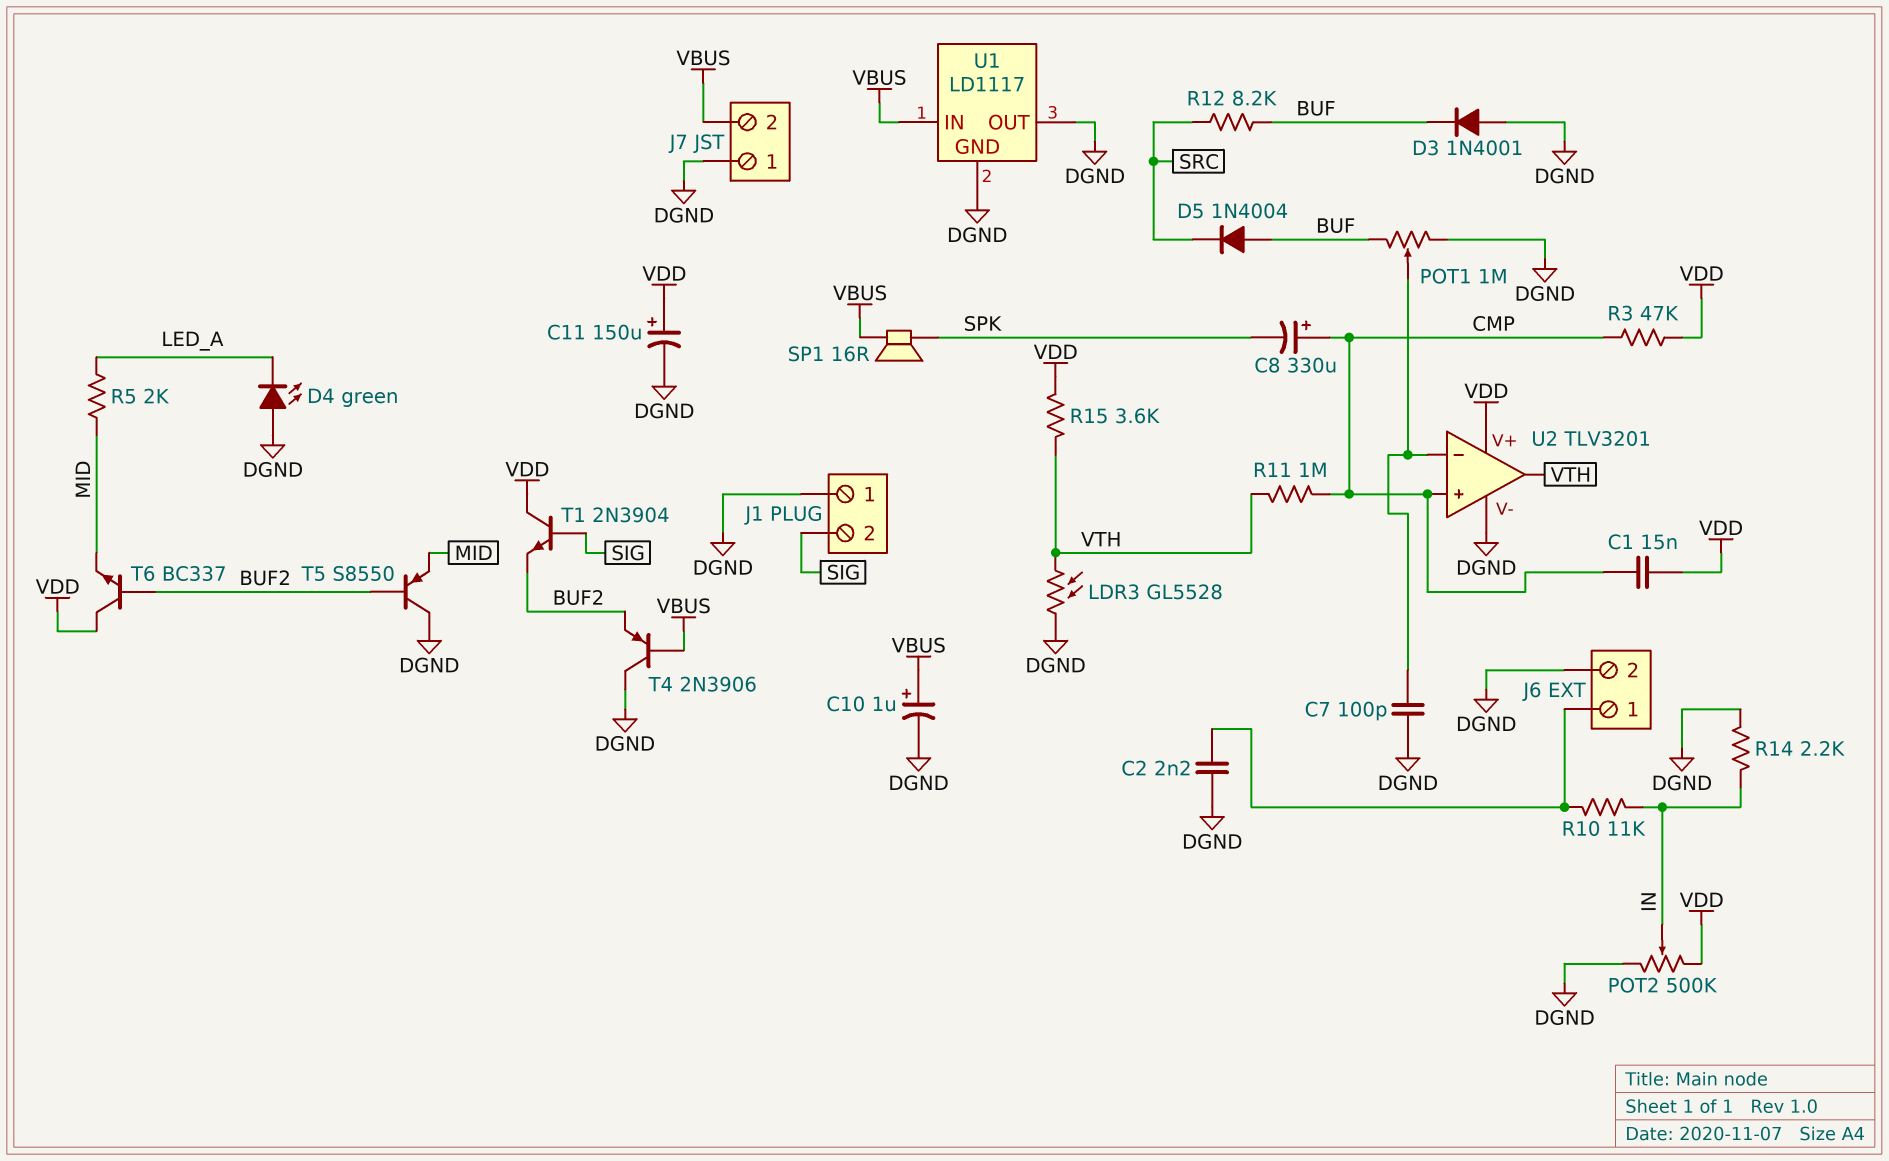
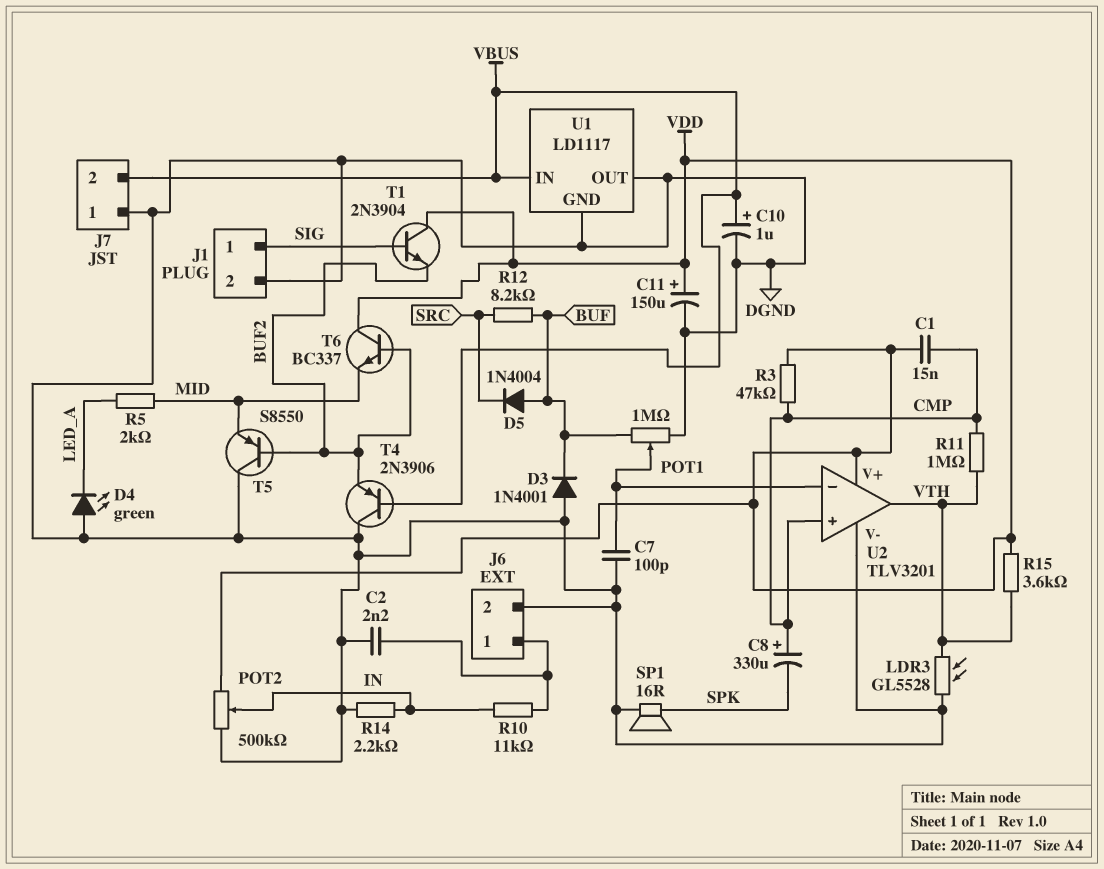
J1 pin 1: DGND -> SIG
J1 pin 2: SIG -> DGND
SP1: speaker 16R (SPK, VBUS) -> speaker 16R (DGND, SPK)

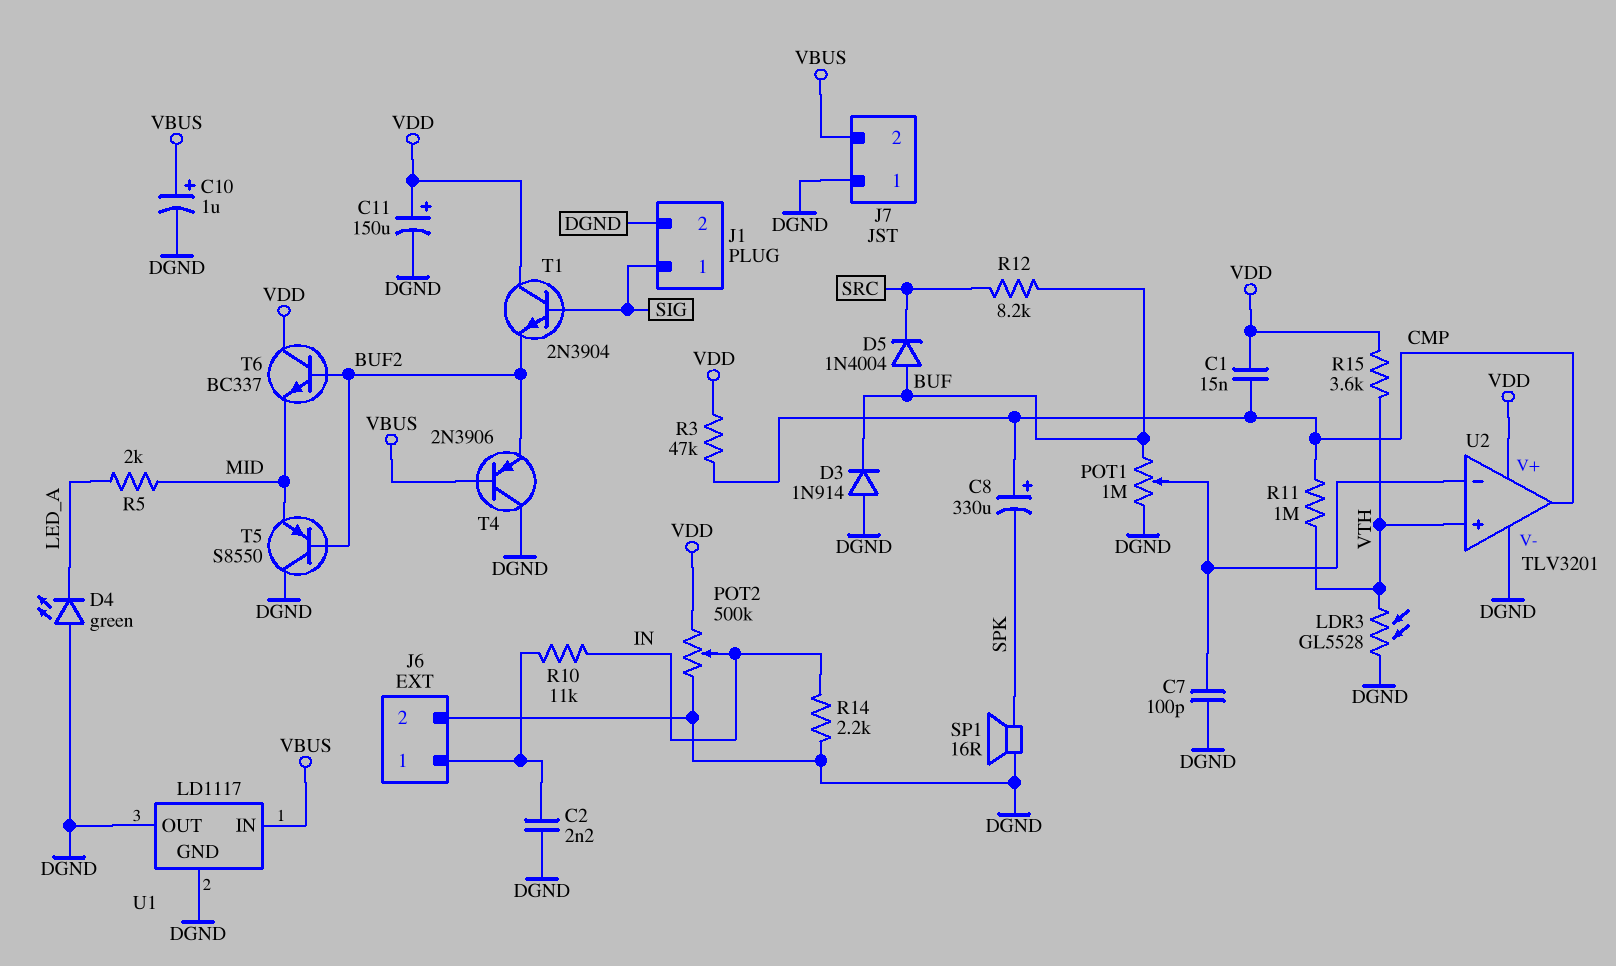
D3: diode 1N4001 (A DGND, K BUF) -> diode 1N914 (A DGND, K BUF)
U2 pin in+: CMP -> VTH
U2 pin out: VTH -> CMP

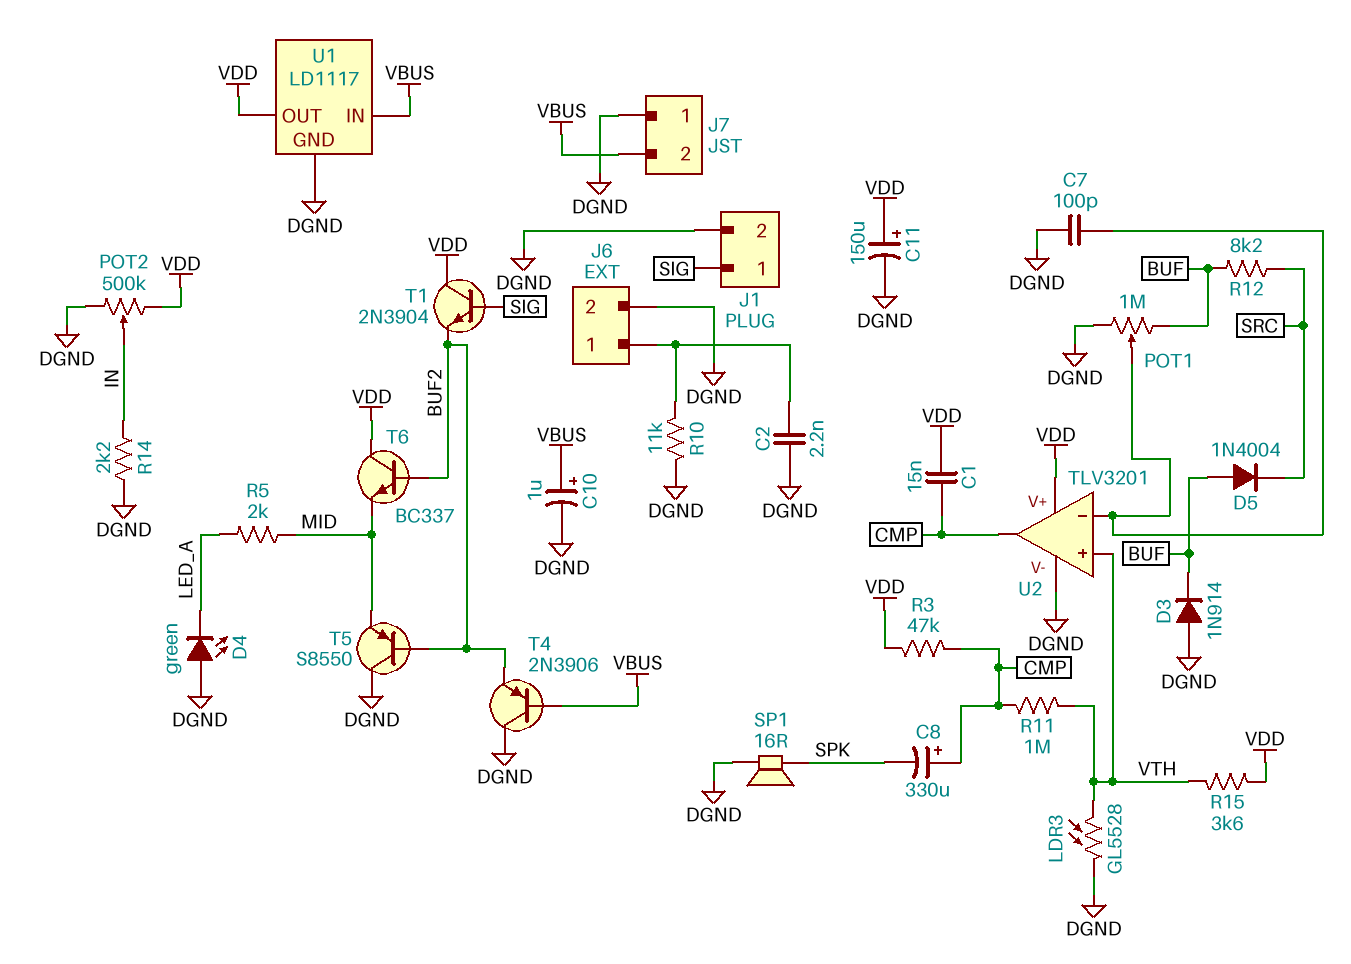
R10: 11k (IN, J6/1) -> 11k (DGND, J6/1)
U1 pin OUT: DGND -> VDD

